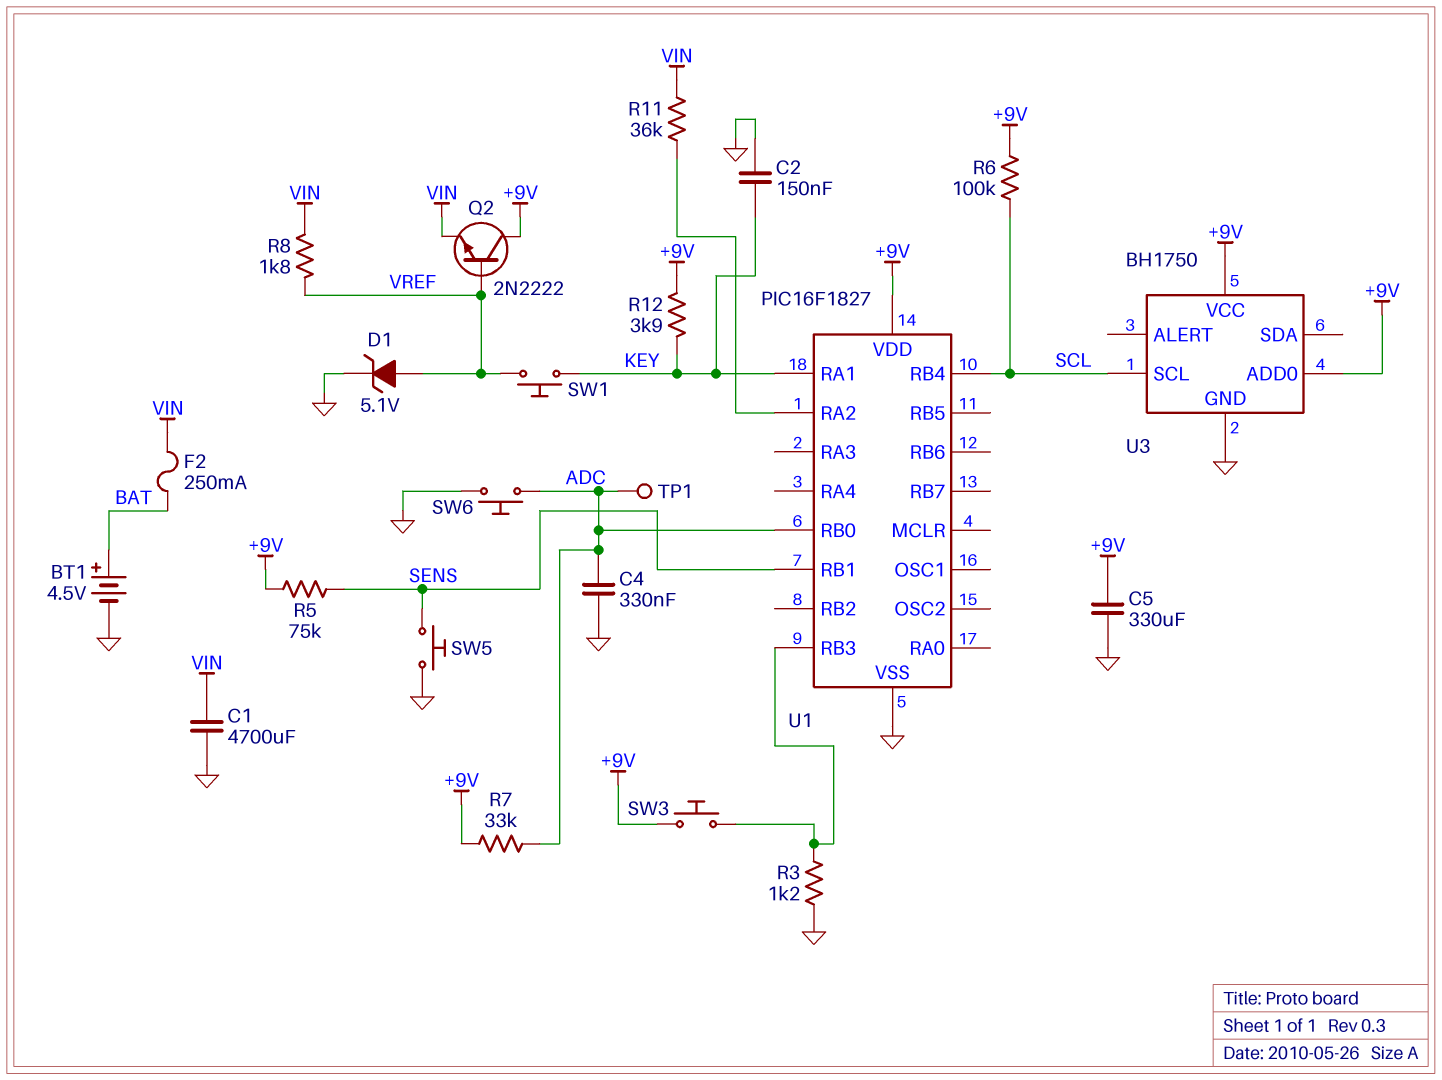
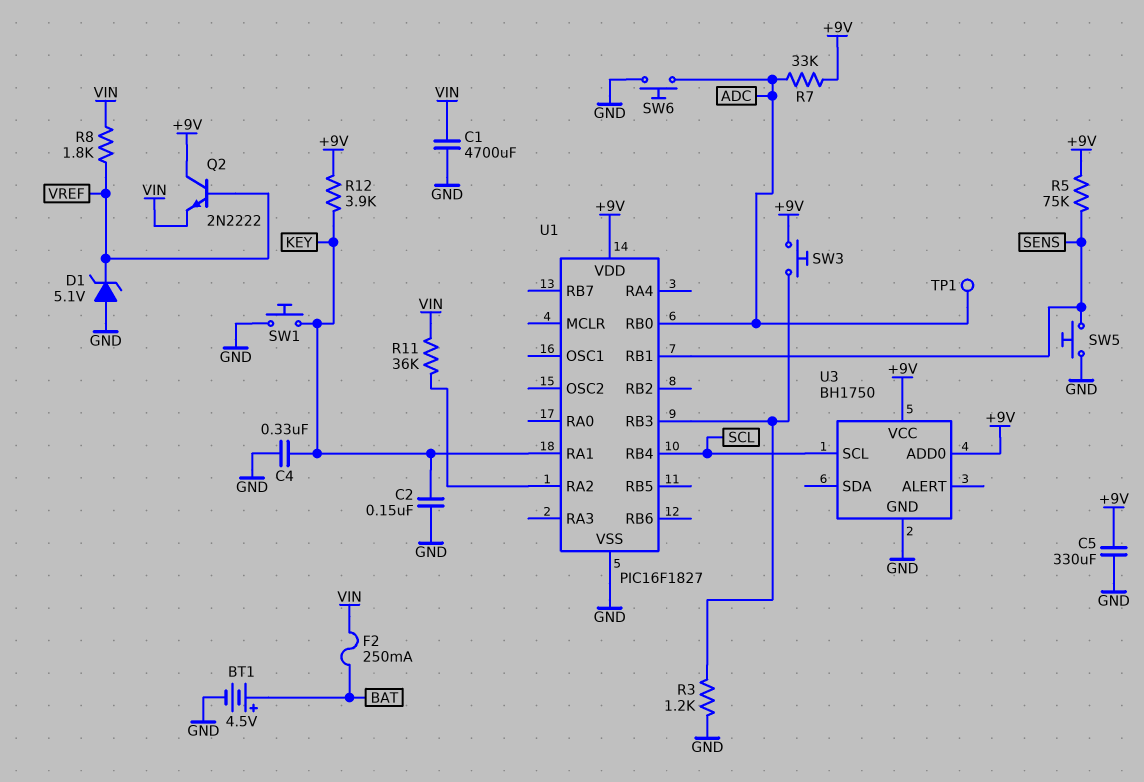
C4: 330nF (ADC, GND) -> 330nF (GND, KEY)
D1: zener 5.1V (A VREF, K GND) -> zener 5.1V (A GND, K VREF)
R6: 100k (+9V, SCL) -> none
SW1: button (KEY, VREF) -> button (GND, KEY)

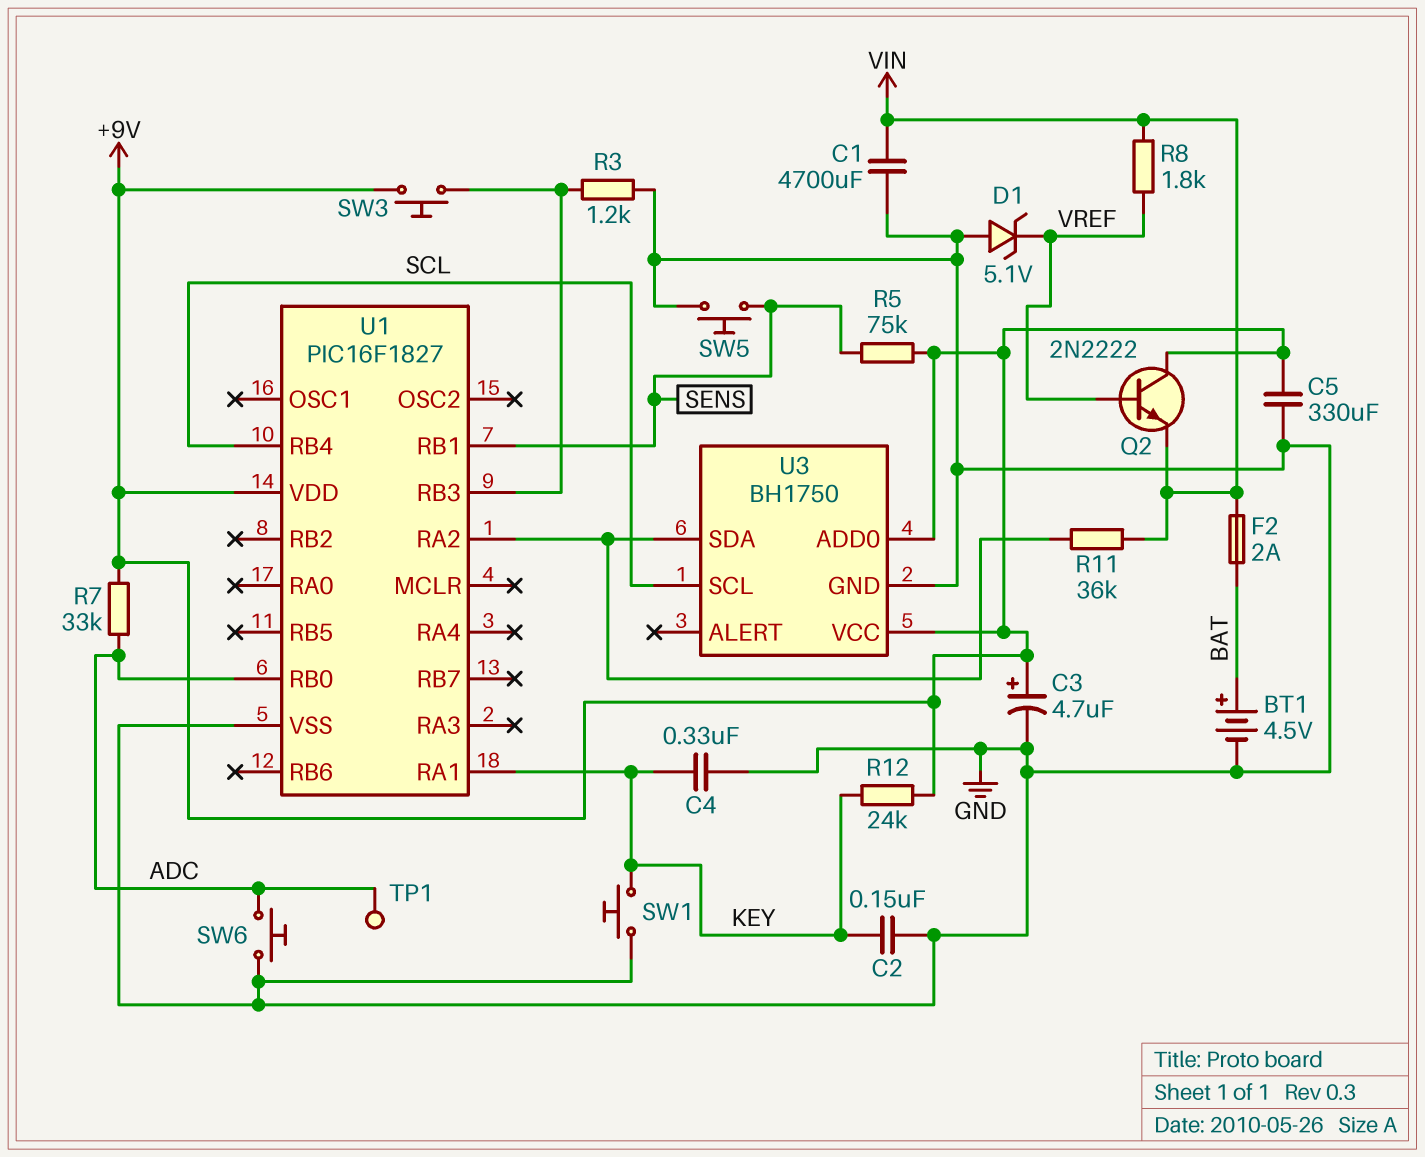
C3: none -> 4.7uF (plus +9V, minus GND)
F2: 250mA (BAT, VIN) -> 2A (BAT, VIN)
R12: 3.9k (+9V, KEY) -> 24k (+9V, KEY)
U3 pin SDA: none -> U1/RA2

